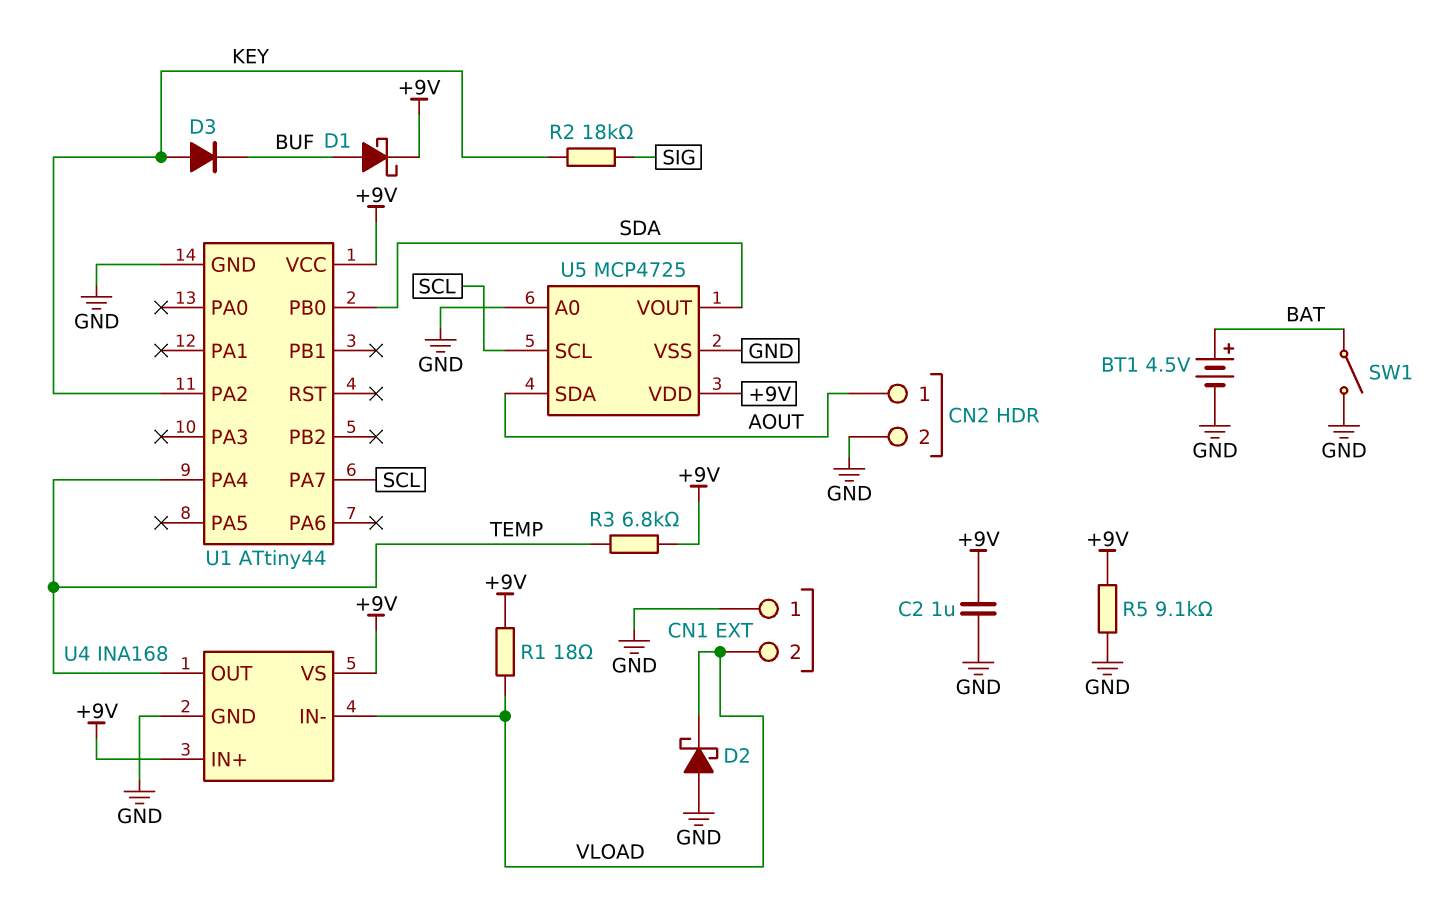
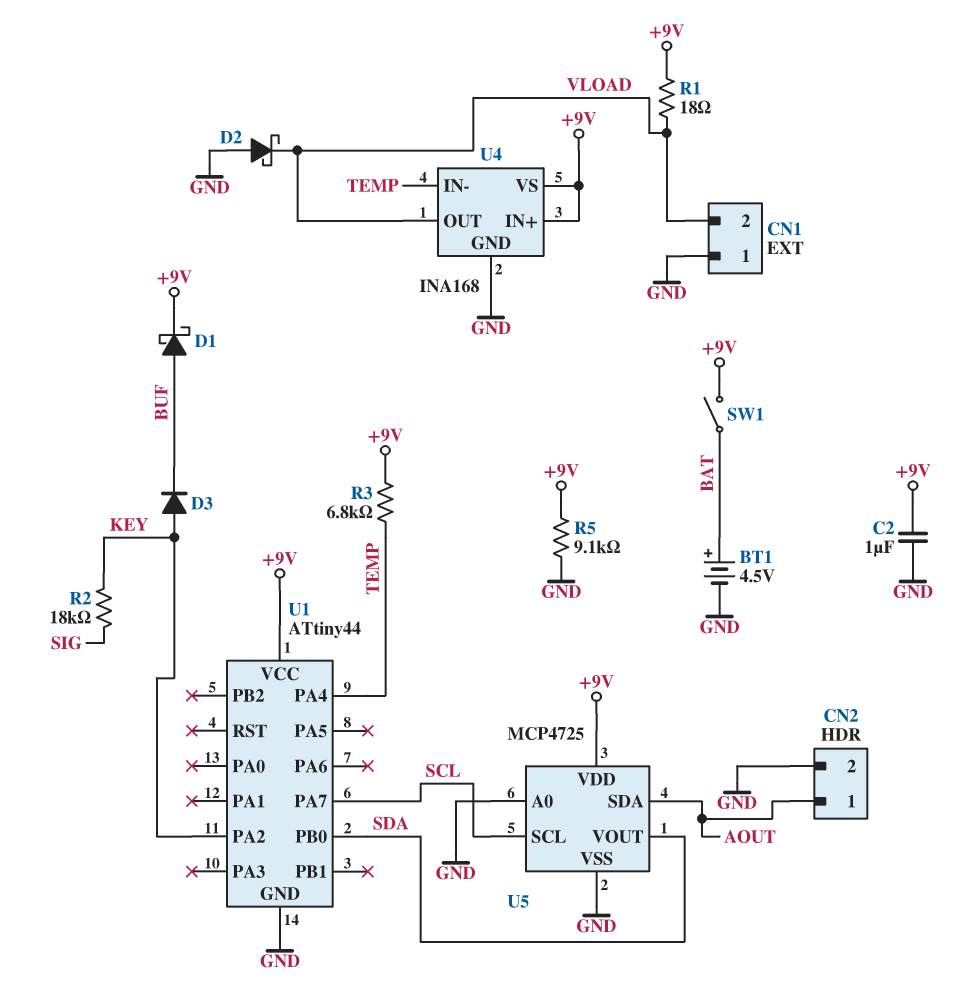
SW1: switch (BAT, GND) -> switch (+9V, BAT)
U4 pin IN-: VLOAD -> TEMP
U4 pin OUT: TEMP -> VLOAD

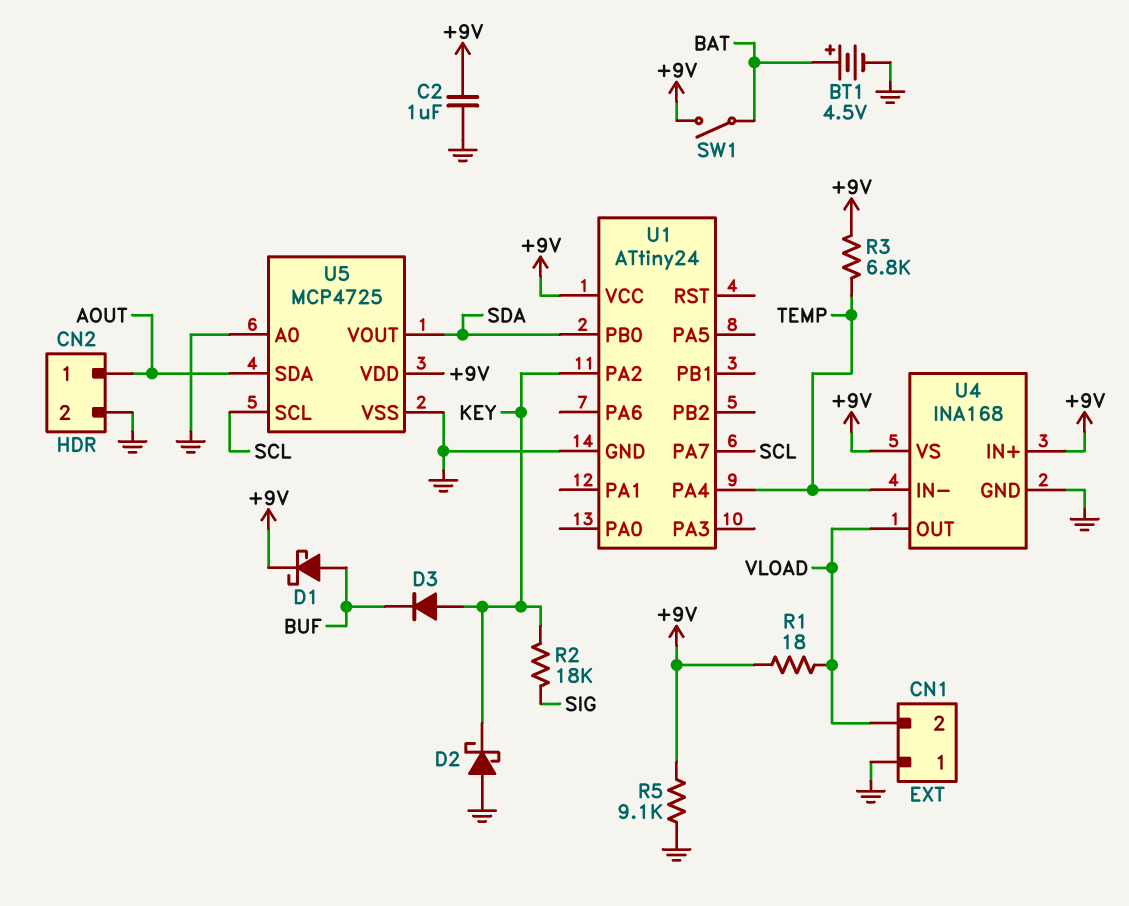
D2: schottky (A GND, K VLOAD) -> schottky (A GND, K KEY)
U1: ATtiny44 -> ATtiny24

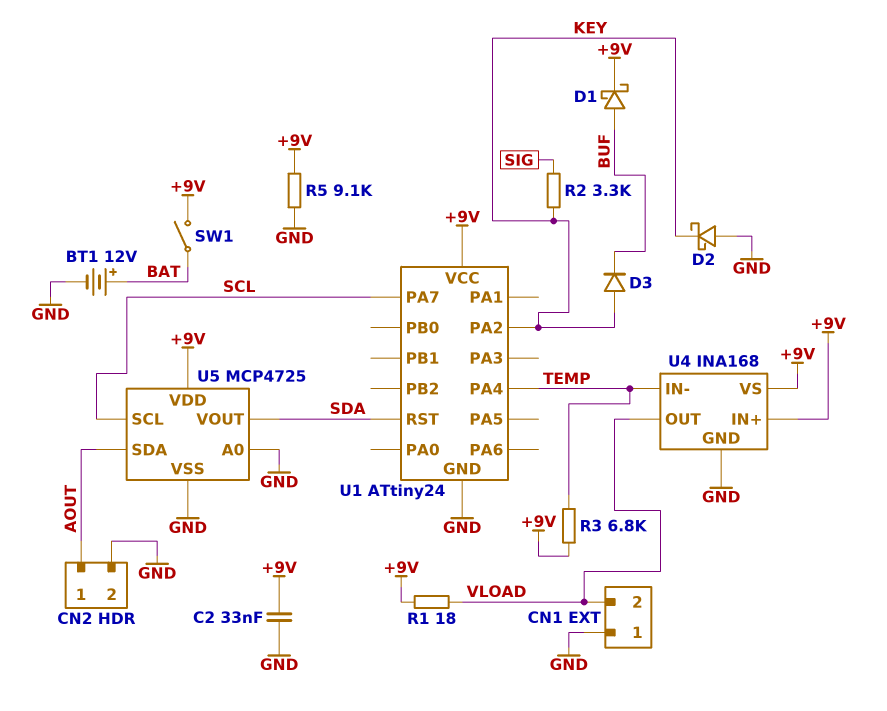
BT1: 4.5V (plus BAT, minus GND) -> 12V (plus BAT, minus GND)
C2: 1uF (+9V, GND) -> 33nF (+9V, GND)
R2: 18k (KEY, SIG) -> 3.3k (KEY, SIG)
U1 pin PB0: SDA -> none
U1 pin RST: none -> SDA

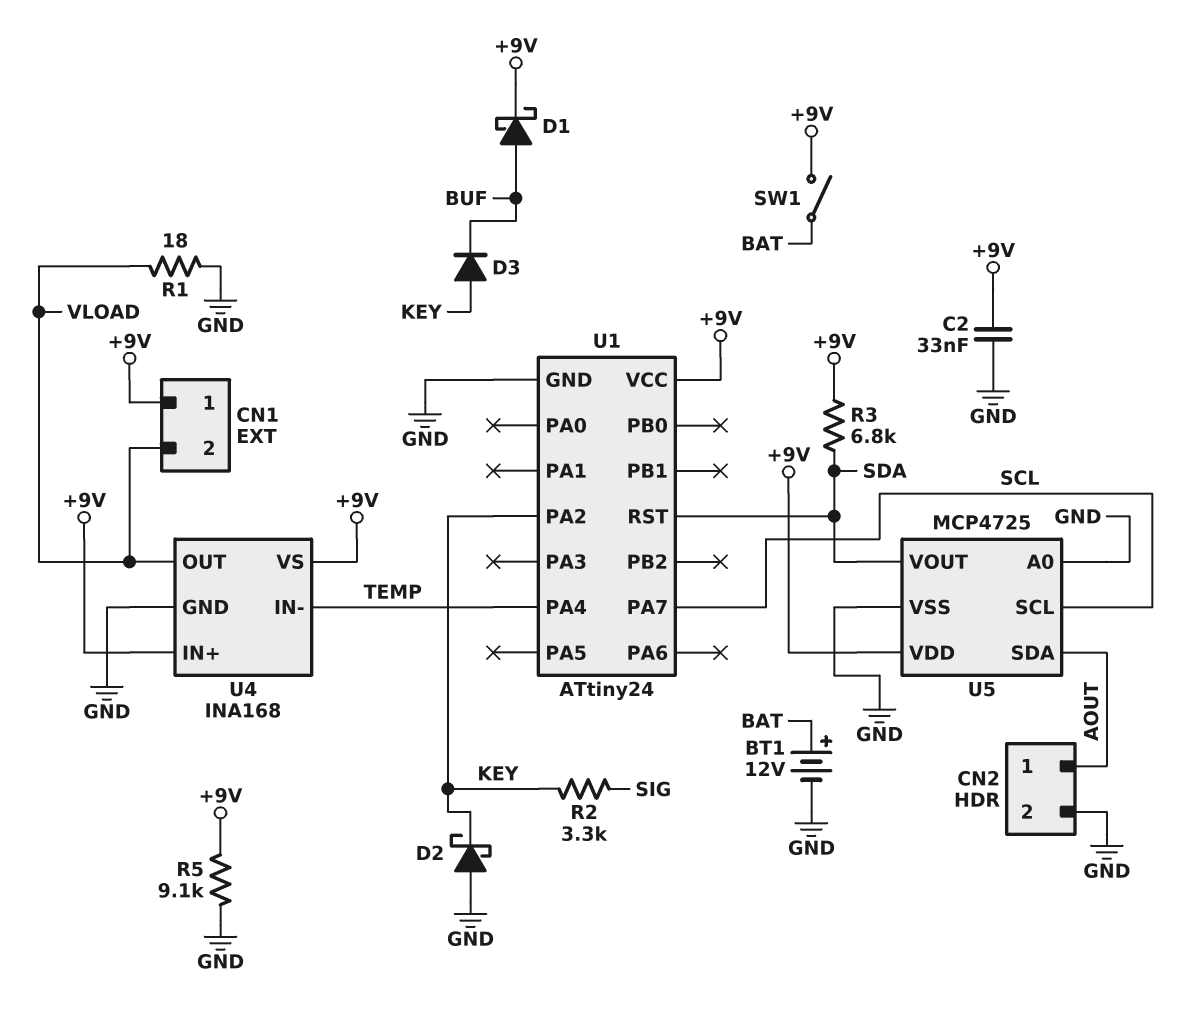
CN1 pin 1: GND -> +9V
R1: 18 (+9V, VLOAD) -> 18 (GND, VLOAD)
R3: 6.8k (+9V, TEMP) -> 6.8k (+9V, SDA)

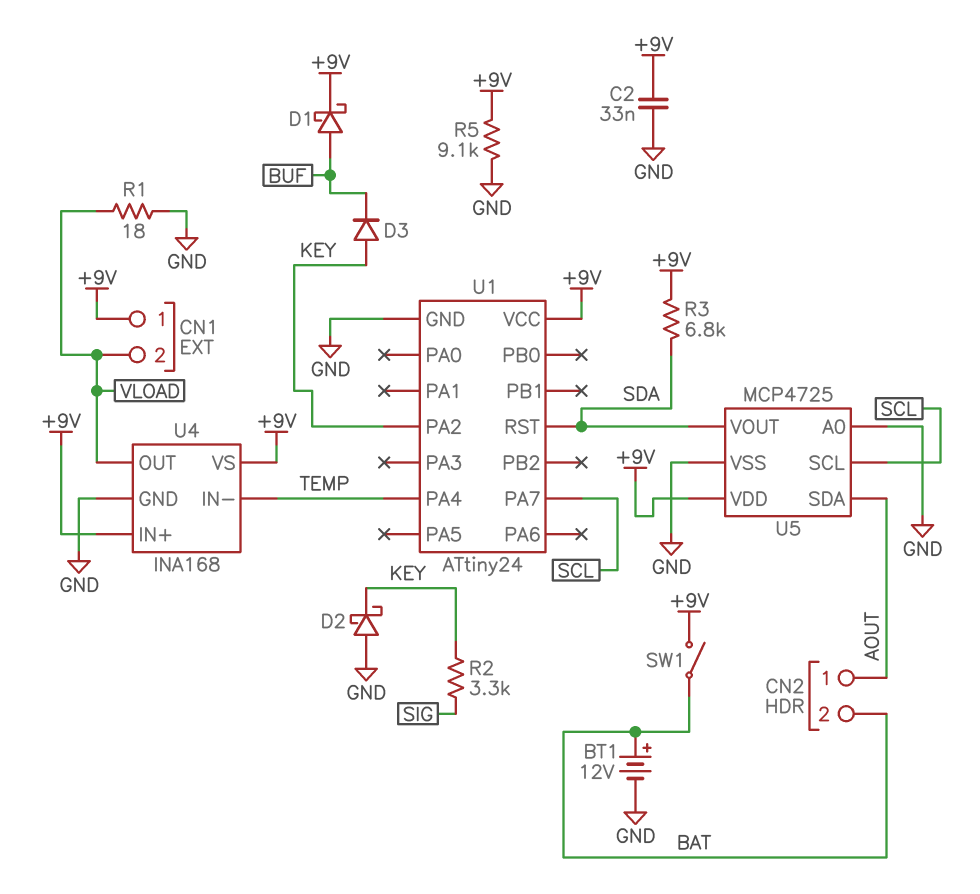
CN2 pin 2: GND -> BAT

